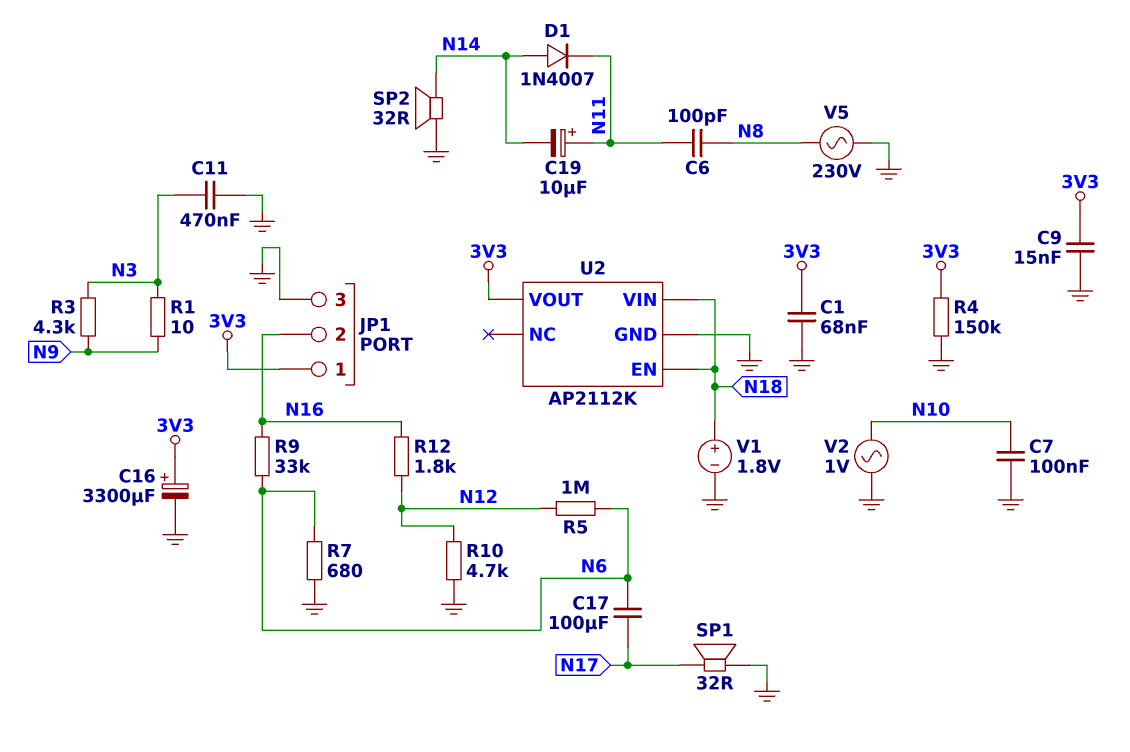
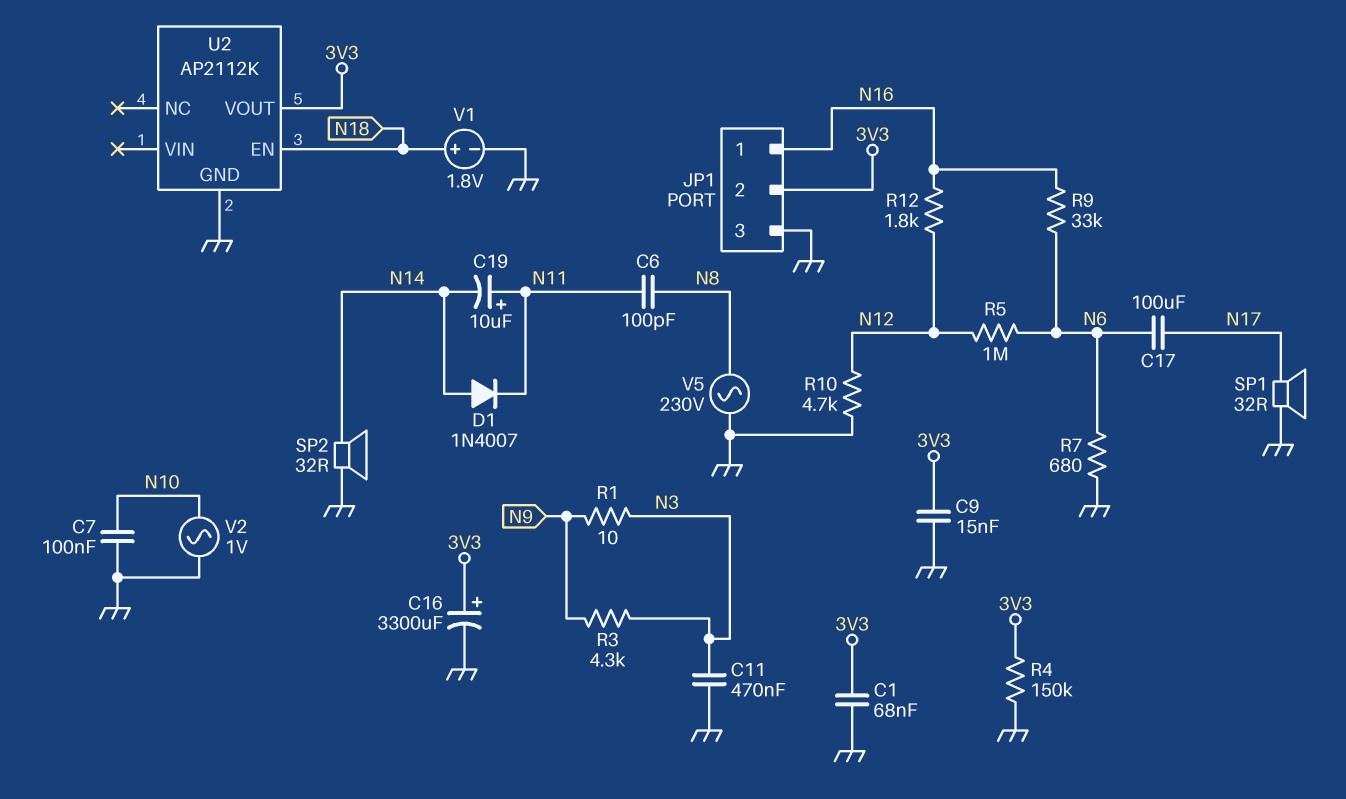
JP1 pin 1: 3V3 -> N16
JP1 pin 2: N16 -> 3V3
U2 pin VIN: N18 -> none

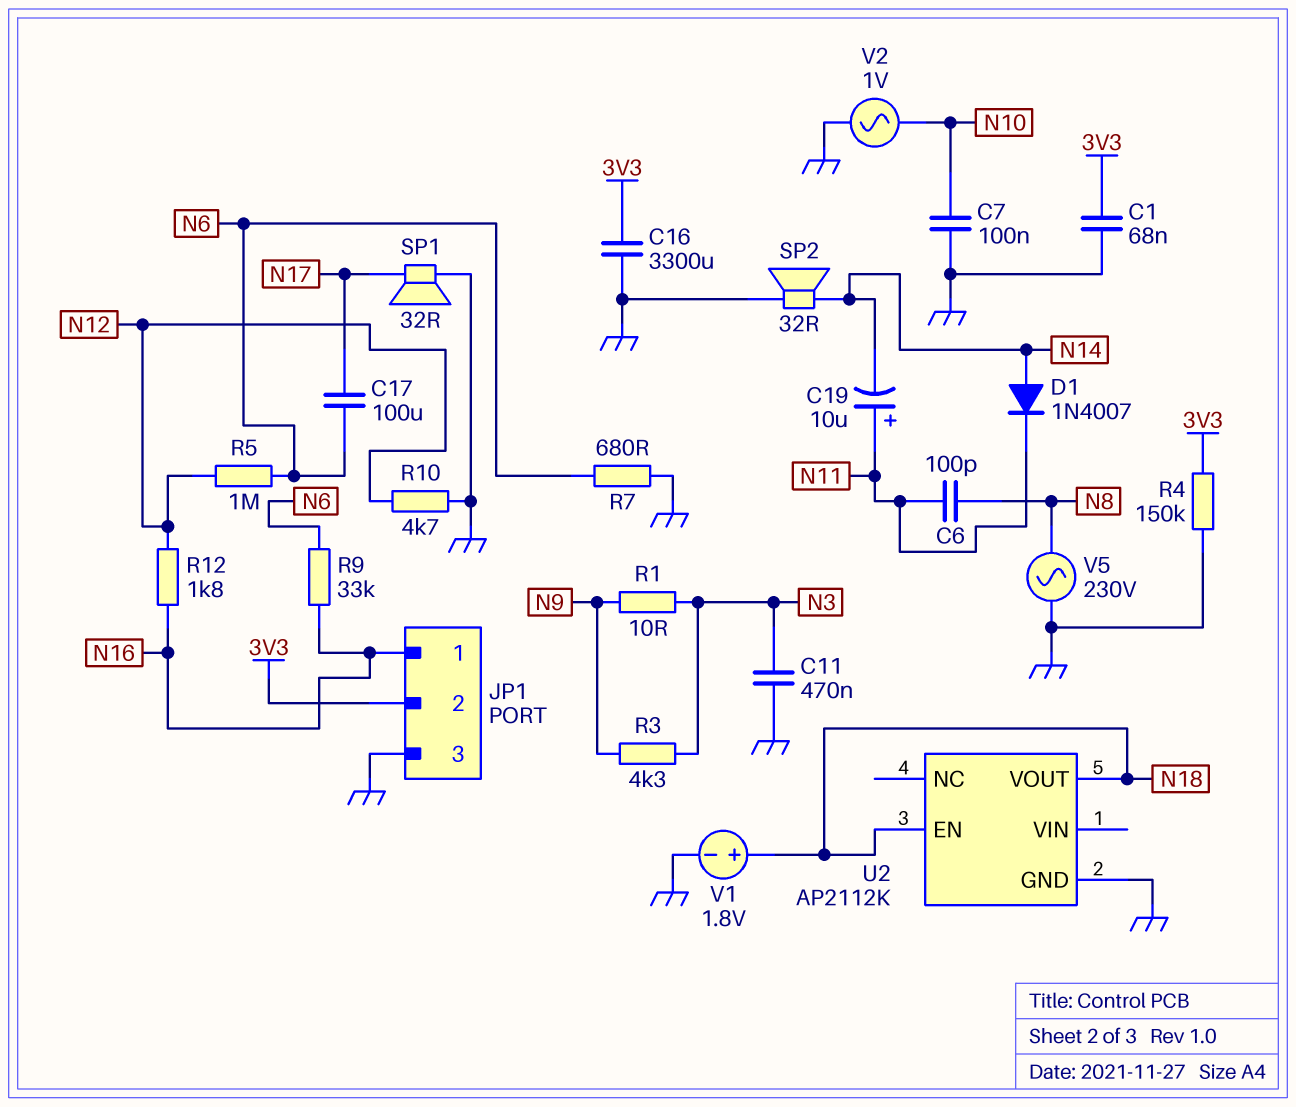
C9: 15nF (3V3, GND) -> none
C16: 3300uF (plus 3V3, minus GND) -> 3300uF (3V3, GND)
U2 pin VOUT: 3V3 -> N18

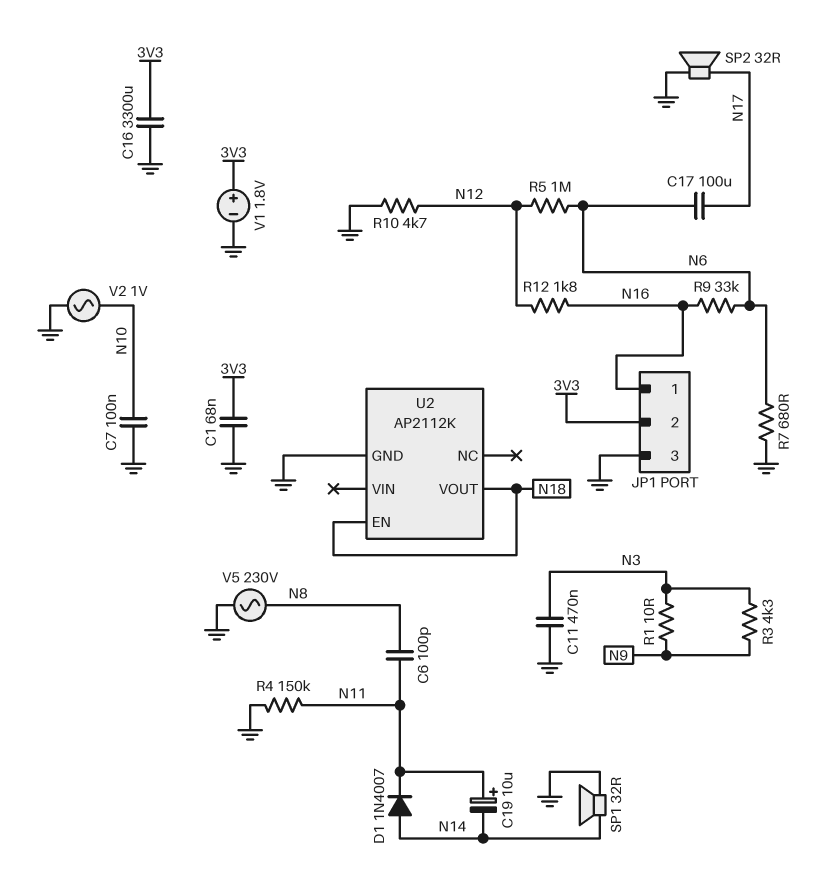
R4: 150k (3V3, GND) -> 150k (GND, N11)
SP1: speaker 32R (GND, N17) -> speaker 32R (GND, N14)
SP2: speaker 32R (GND, N14) -> speaker 32R (GND, N17)
V1: 1.8V (plus N18, minus GND) -> 1.8V (plus 3V3, minus GND)

